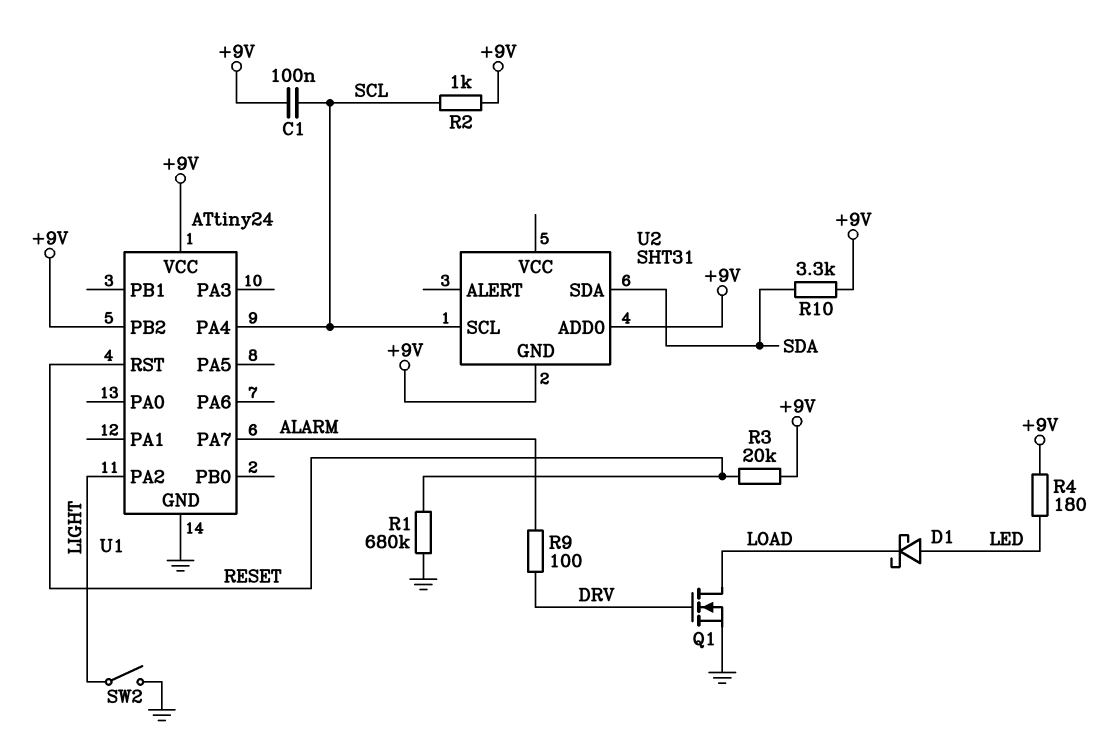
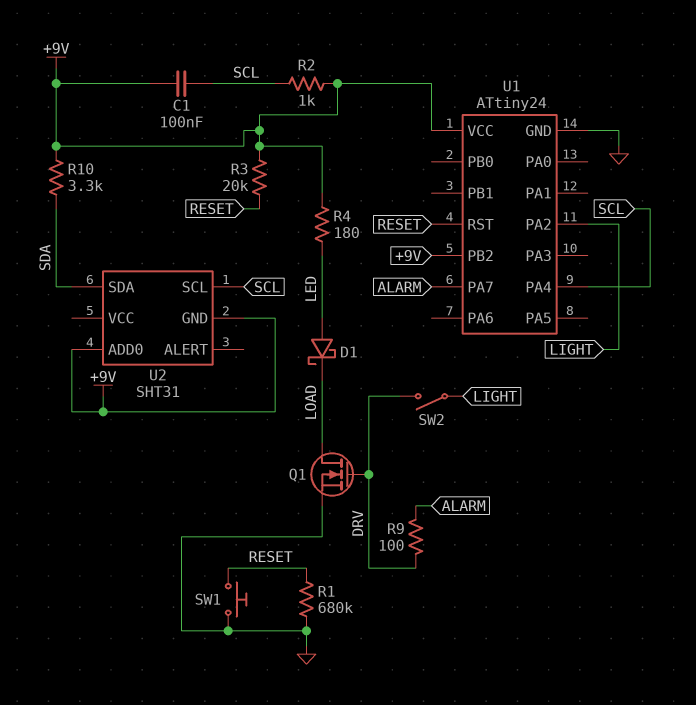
SW1: none -> button (GND, RESET)
SW2: switch (GND, LIGHT) -> switch (DRV, LIGHT)

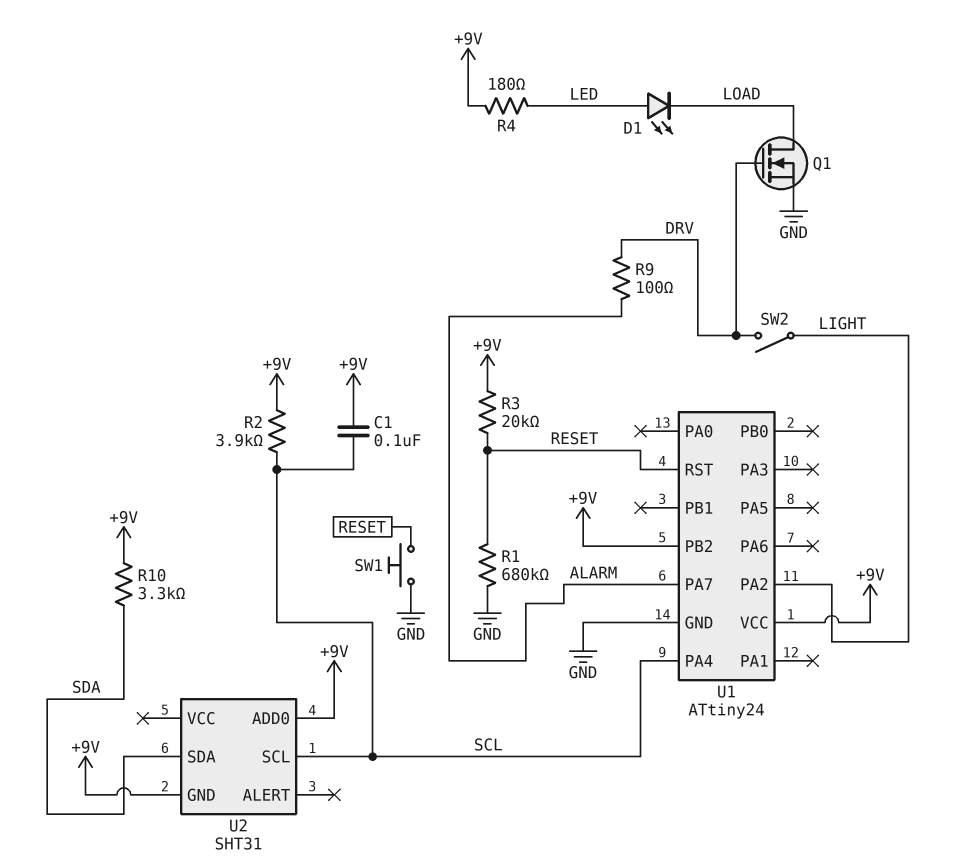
D1: schottky (A LED, K LOAD) -> LED (A LED, K LOAD)
R2: 1k (+9V, SCL) -> 3.9k (+9V, SCL)

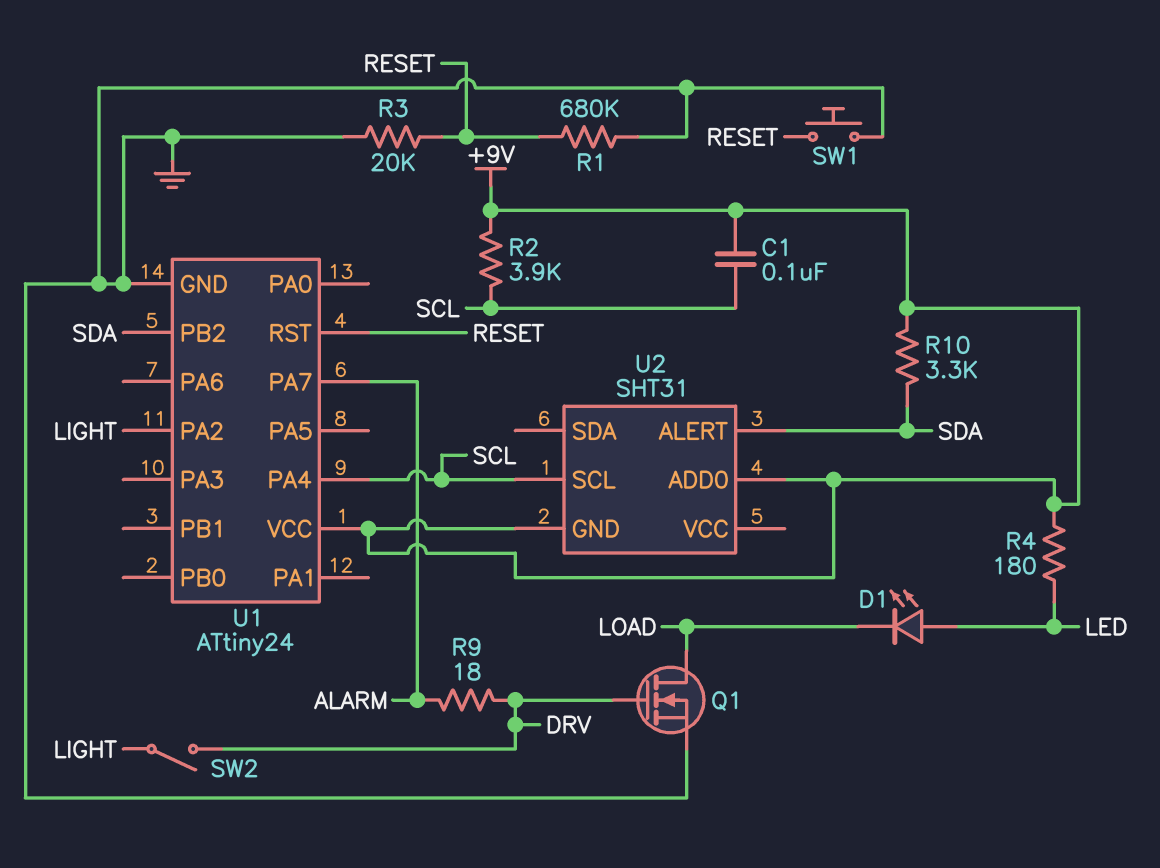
R3: 20k (+9V, RESET) -> 20k (GND, RESET)
R9: 100 (ALARM, DRV) -> 18 (ALARM, DRV)
U1 pin PB2: +9V -> SDA
U2 pin ALERT: none -> SDA
U2 pin SDA: SDA -> none

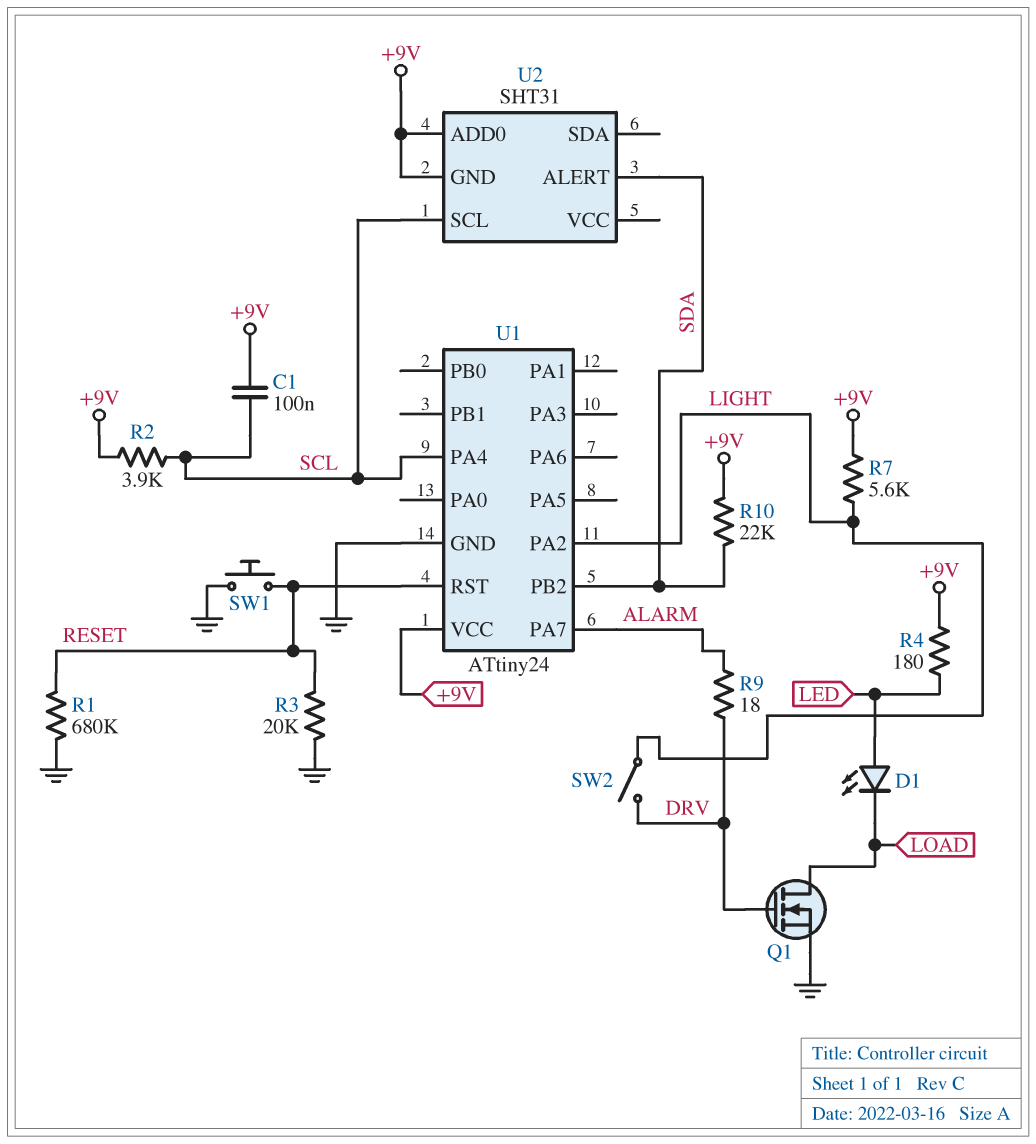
R7: none -> 5.6k (+9V, LIGHT)
R10: 3.3k (+9V, SDA) -> 22k (+9V, SDA)

